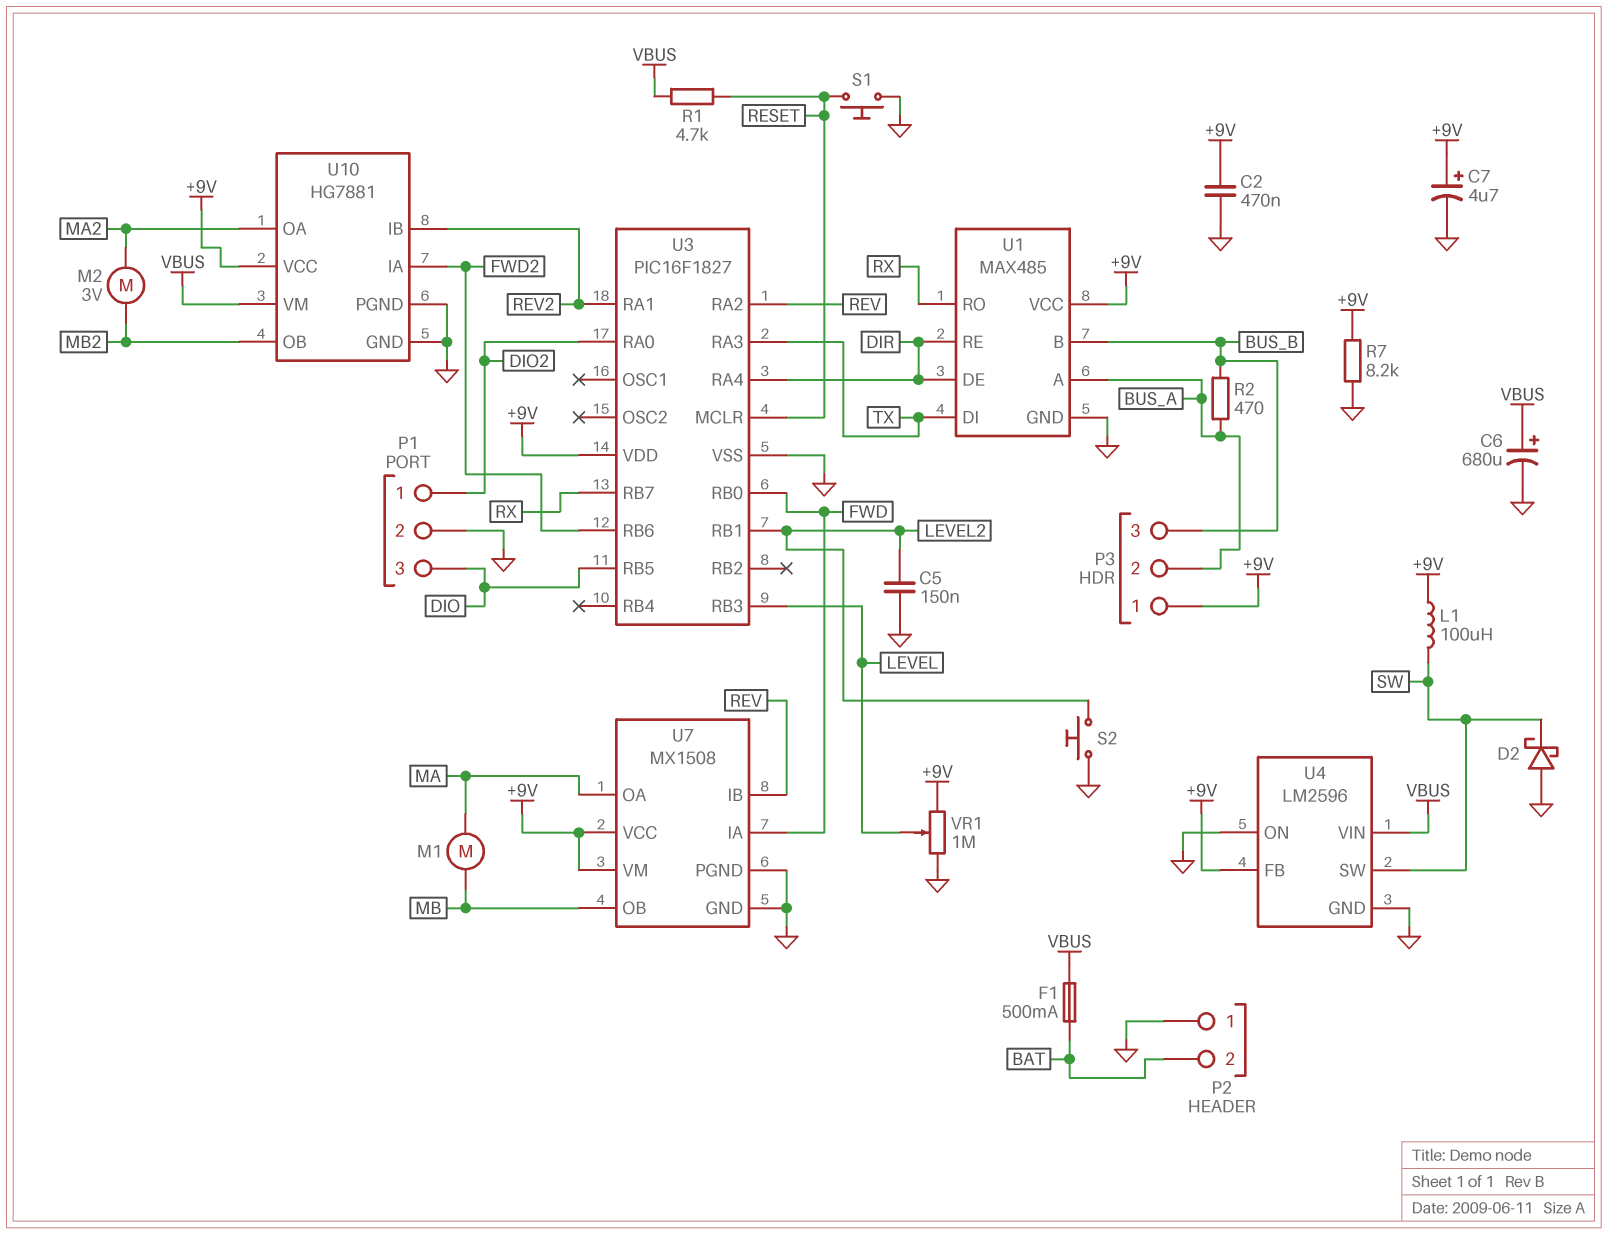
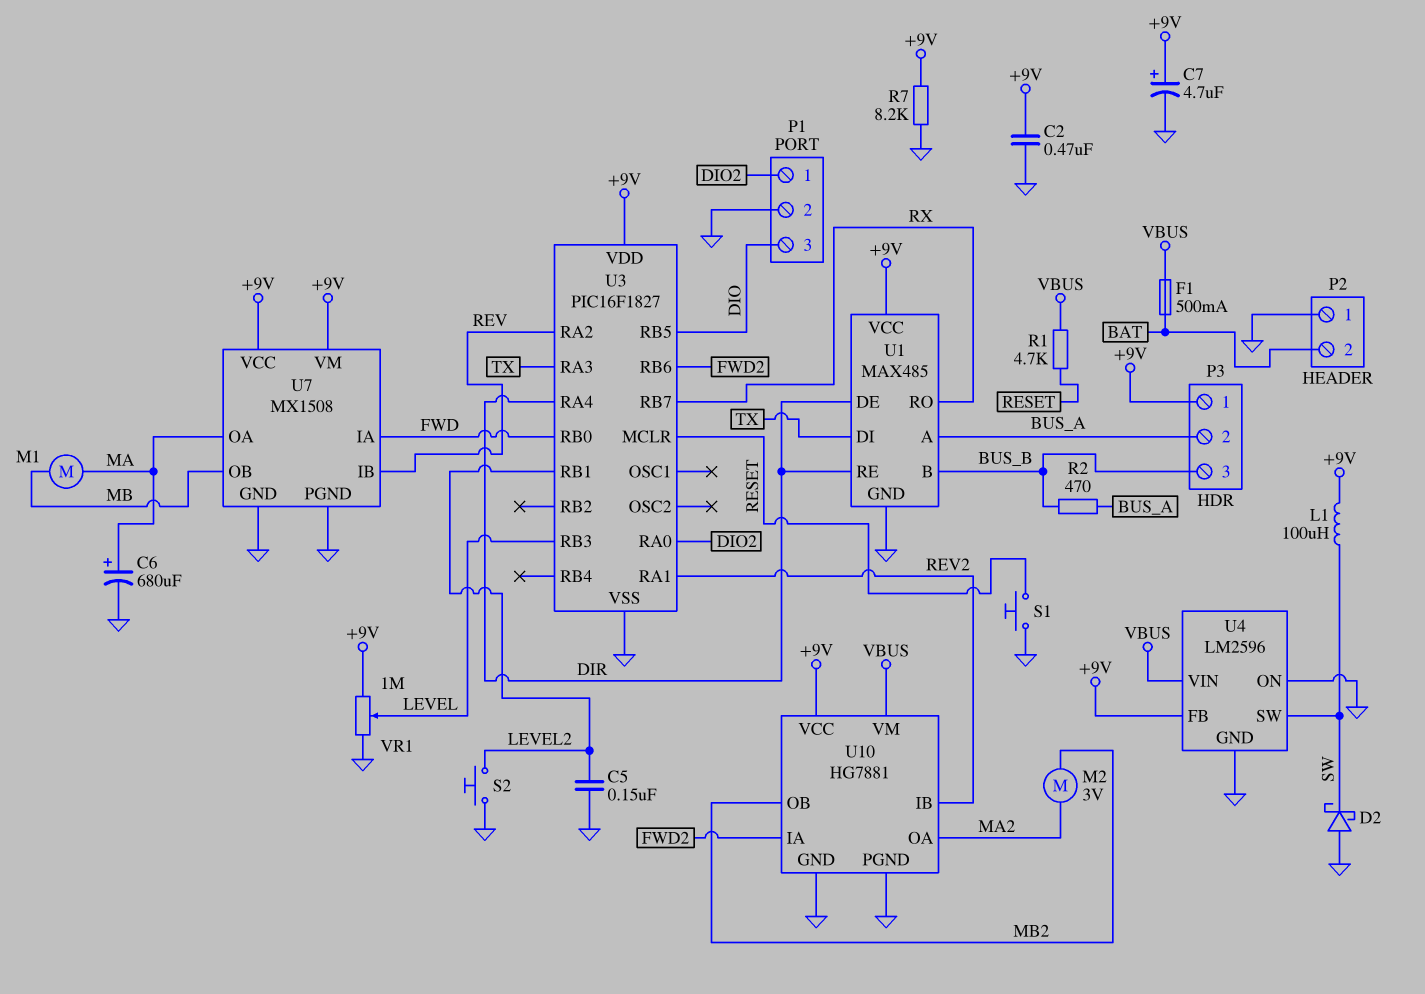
C6: 680uF (plus VBUS, minus GND) -> 680uF (plus MA, minus GND)

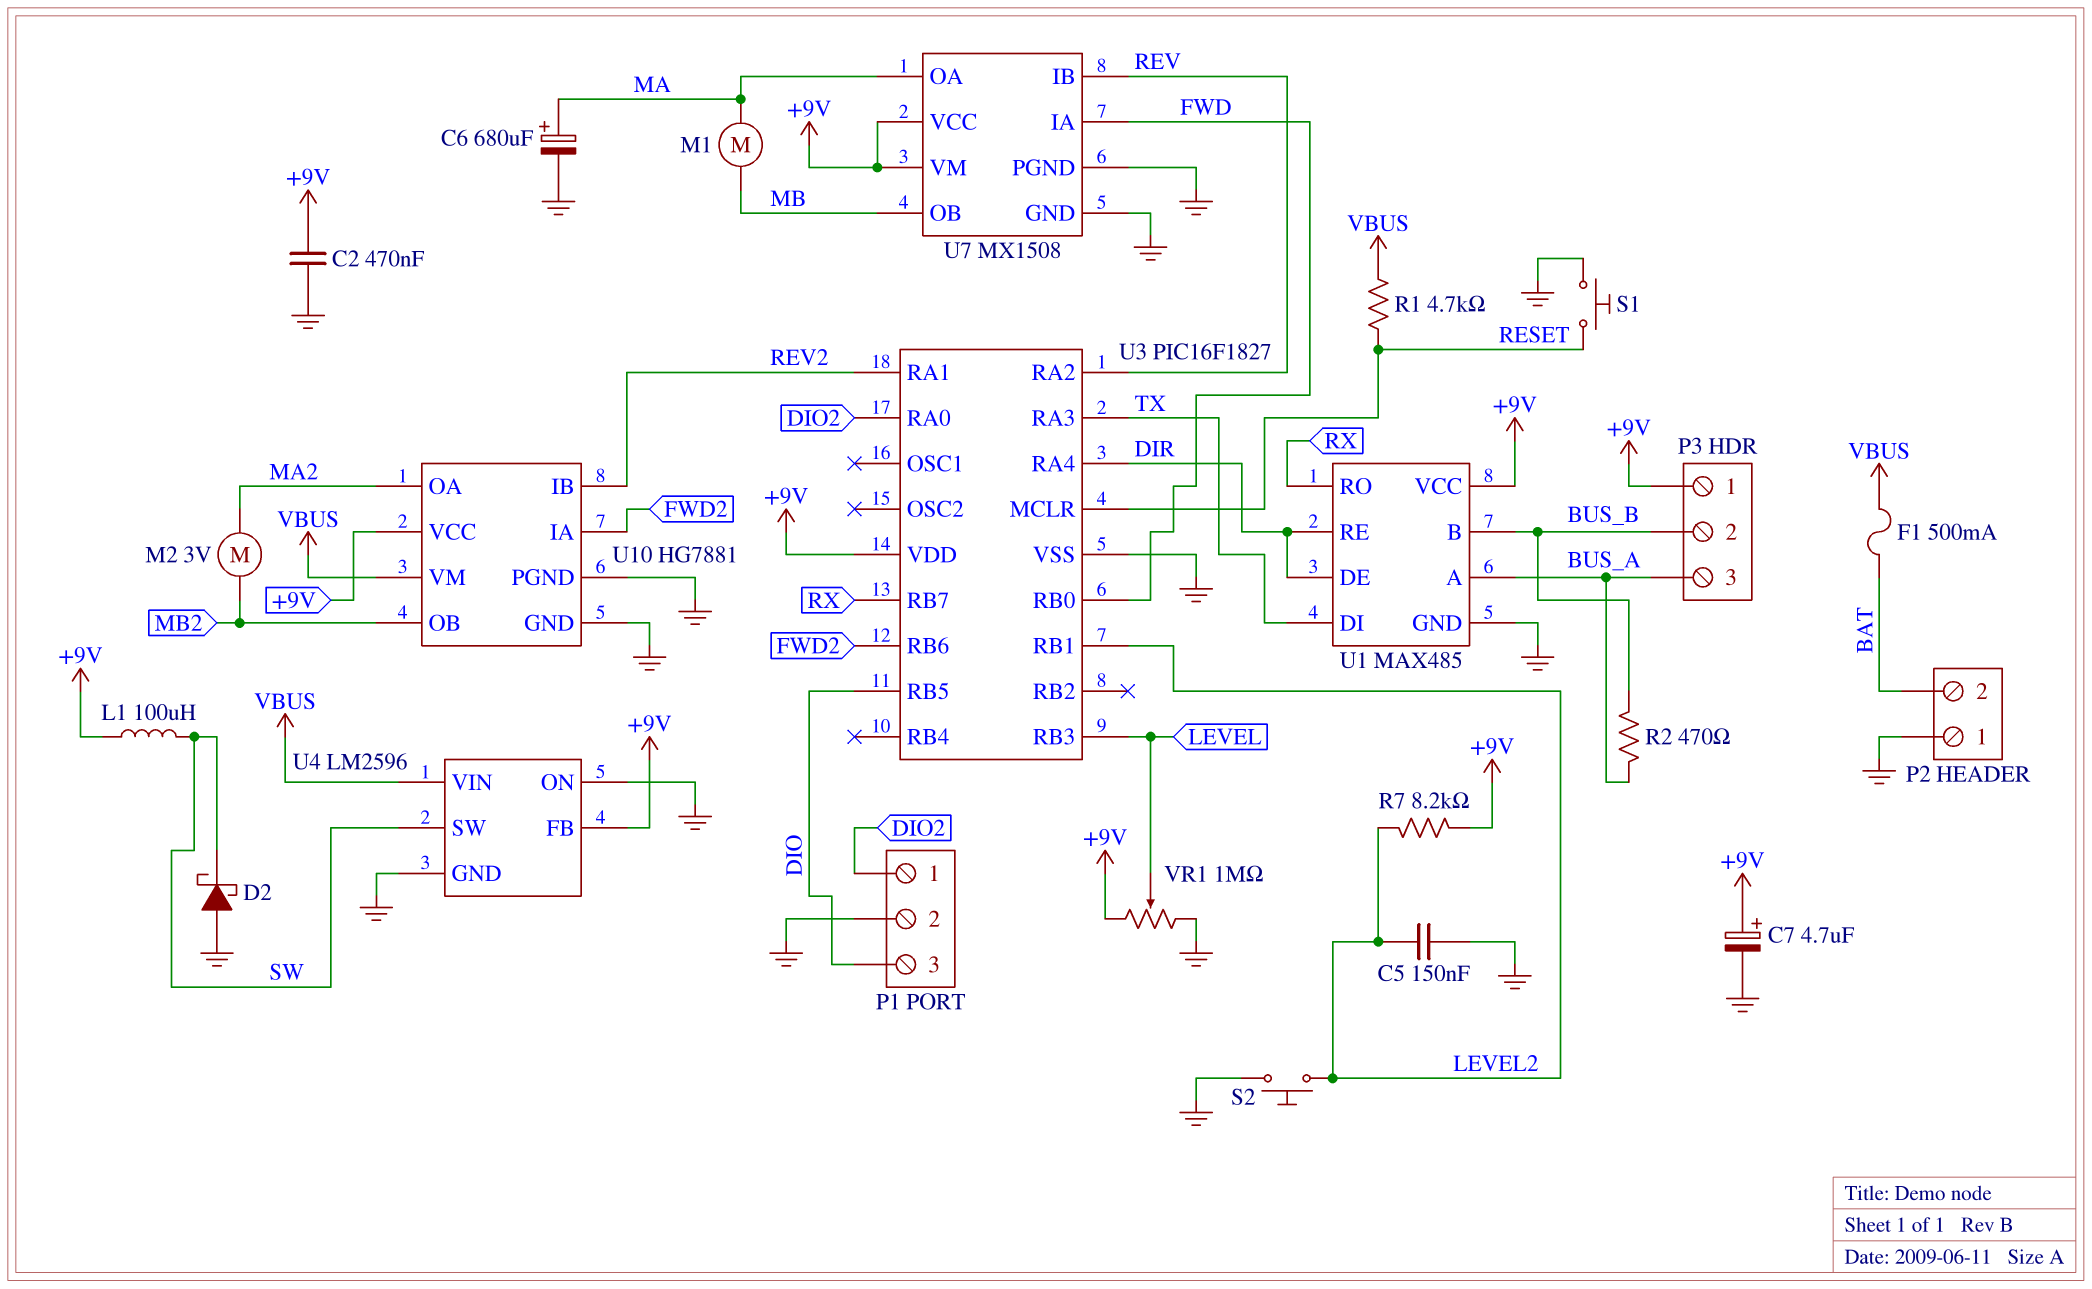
P3 pin 2: BUS_A -> BUS_B
P3 pin 3: BUS_B -> BUS_A
R7: 8.2k (+9V, GND) -> 8.2k (+9V, LEVEL2)

